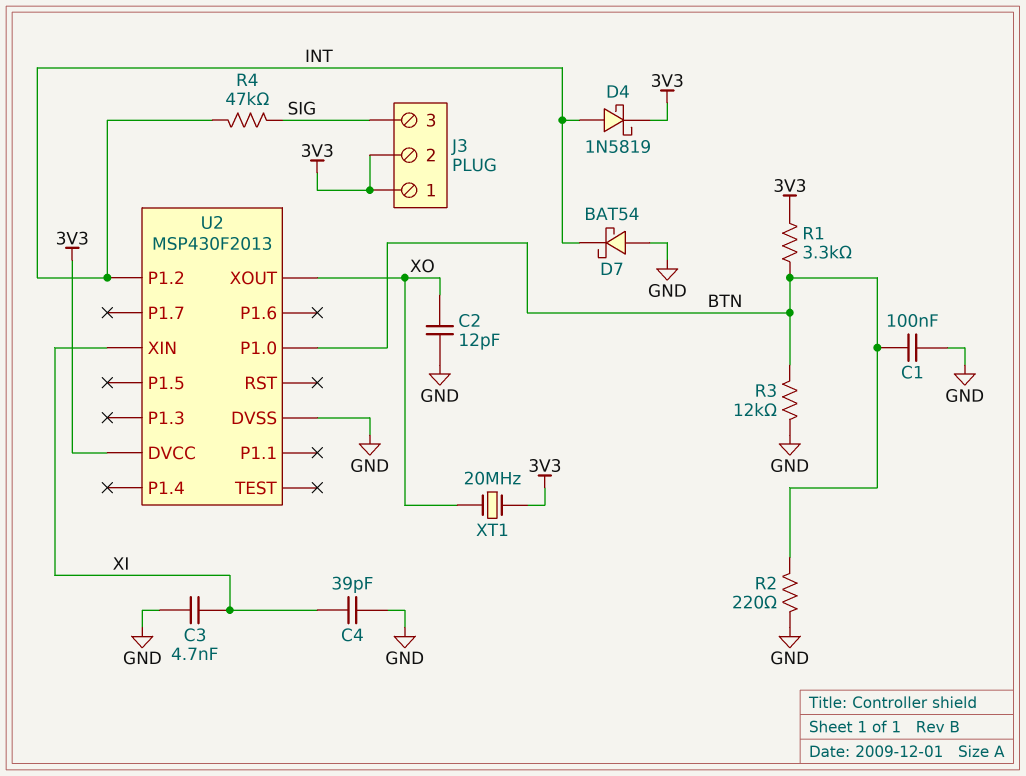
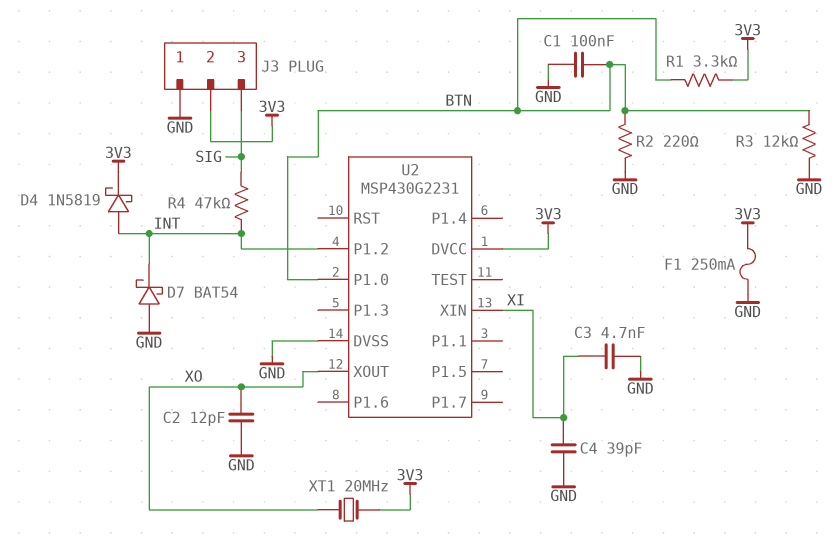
F1: none -> 250mA (3V3, GND)
J3 pin 1: 3V3 -> GND
U2: MSP430F2013 -> MSP430G2231

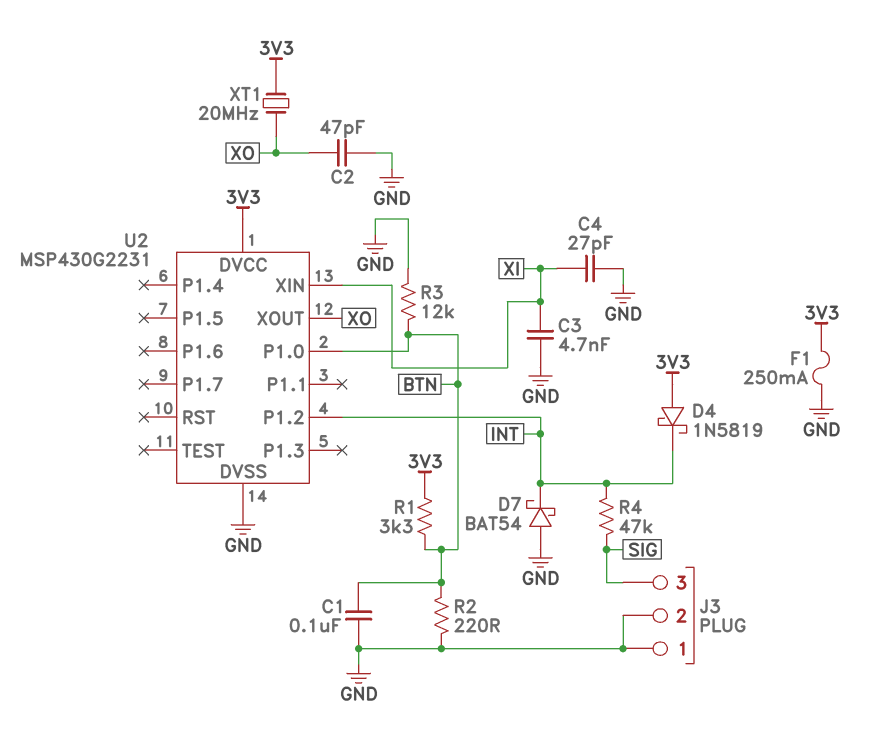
C2: 12pF (GND, XO) -> 47pF (GND, XO)
C4: 39pF (GND, XI) -> 27pF (GND, XI)
D4: schottky 1N5819 (A INT, K 3V3) -> schottky 1N5819 (A 3V3, K INT)
J3 pin 2: 3V3 -> GND

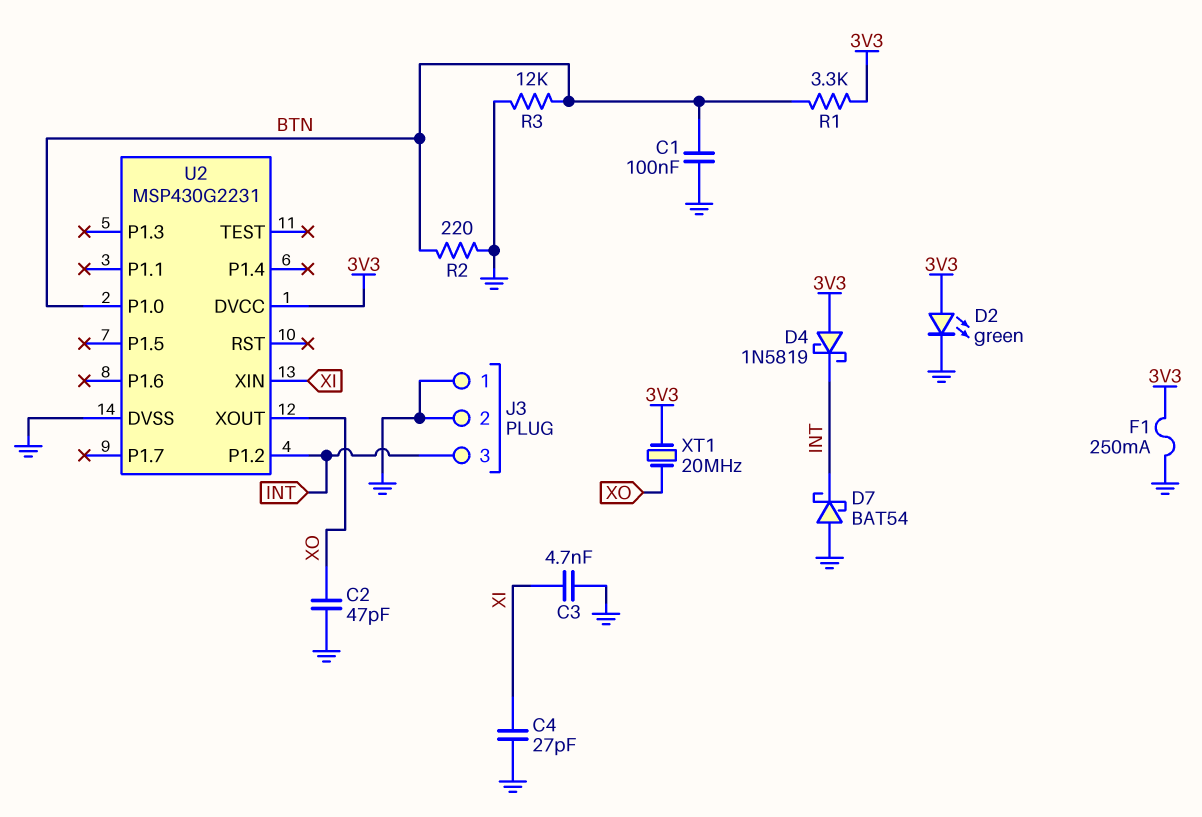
D2: none -> LED green (A 3V3, K GND)
J3 pin 3: SIG -> INT
R4: 47k (INT, SIG) -> none

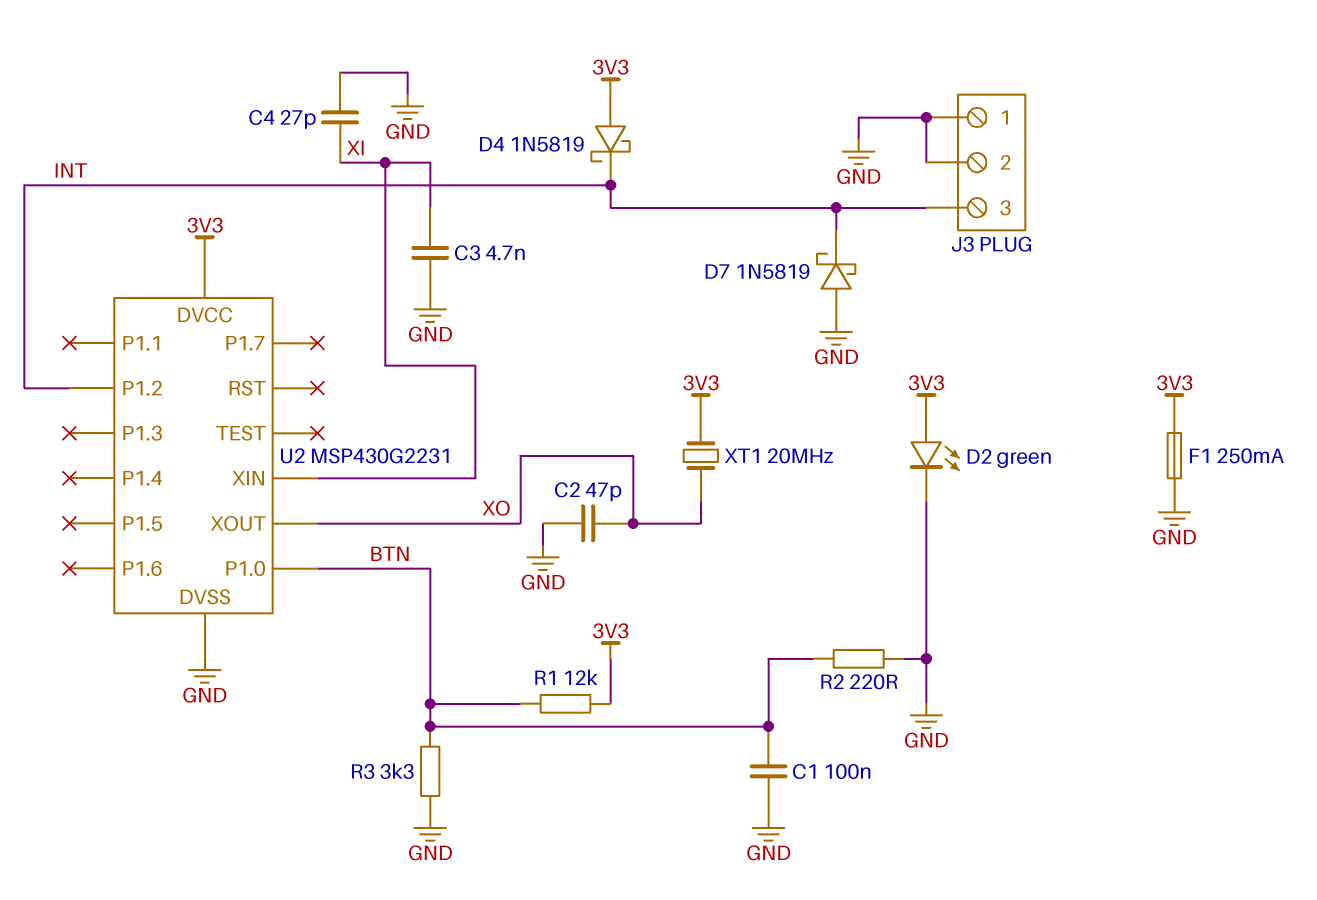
D7: schottky BAT54 (A GND, K INT) -> schottky 1N5819 (A GND, K INT)
R1: 3.3k (3V3, BTN) -> 12k (3V3, BTN)
R3: 12k (BTN, GND) -> 3.3k (BTN, GND)

